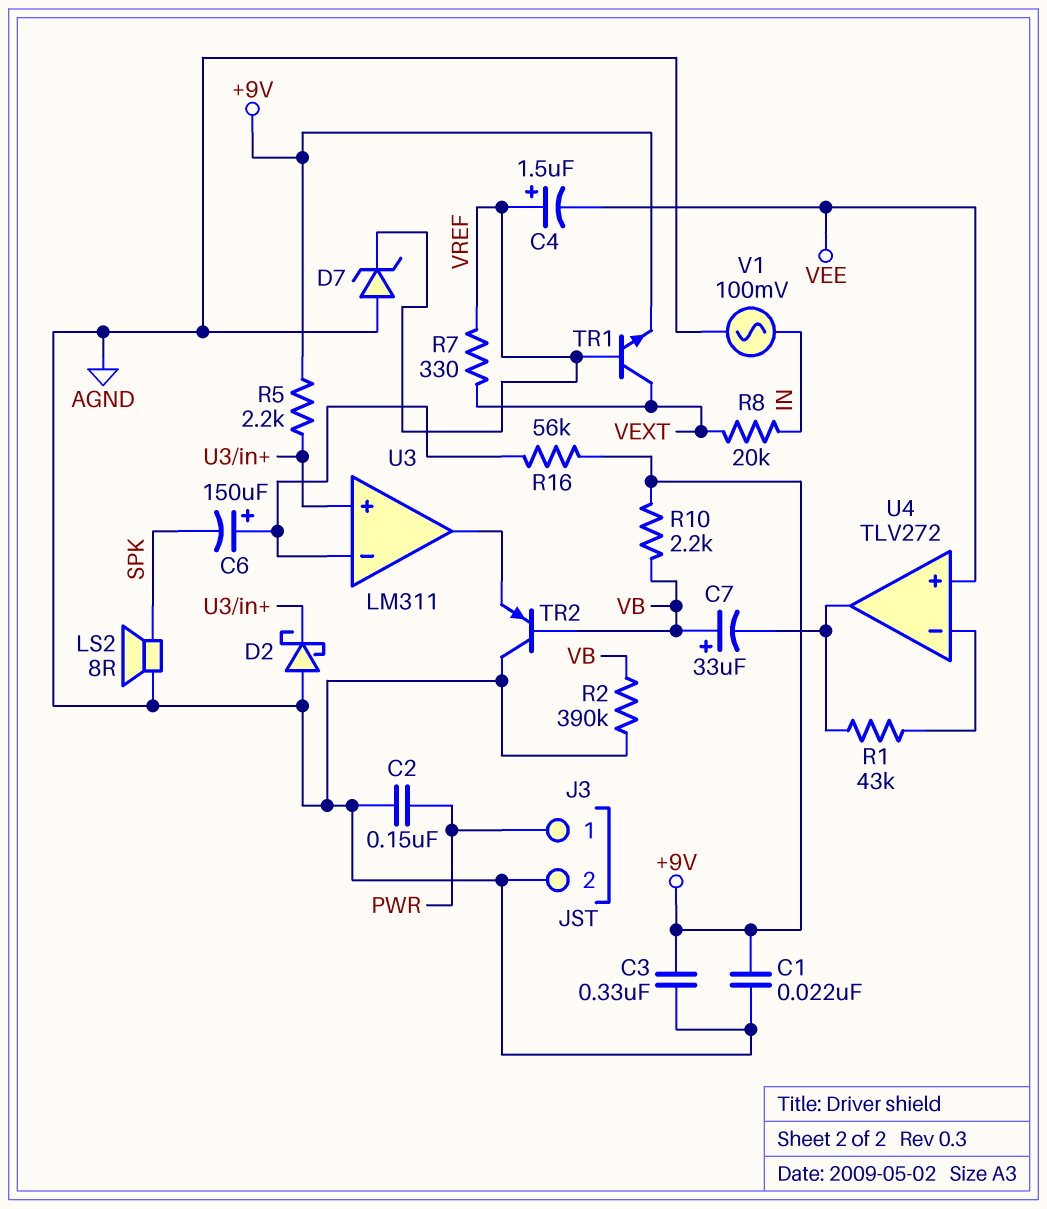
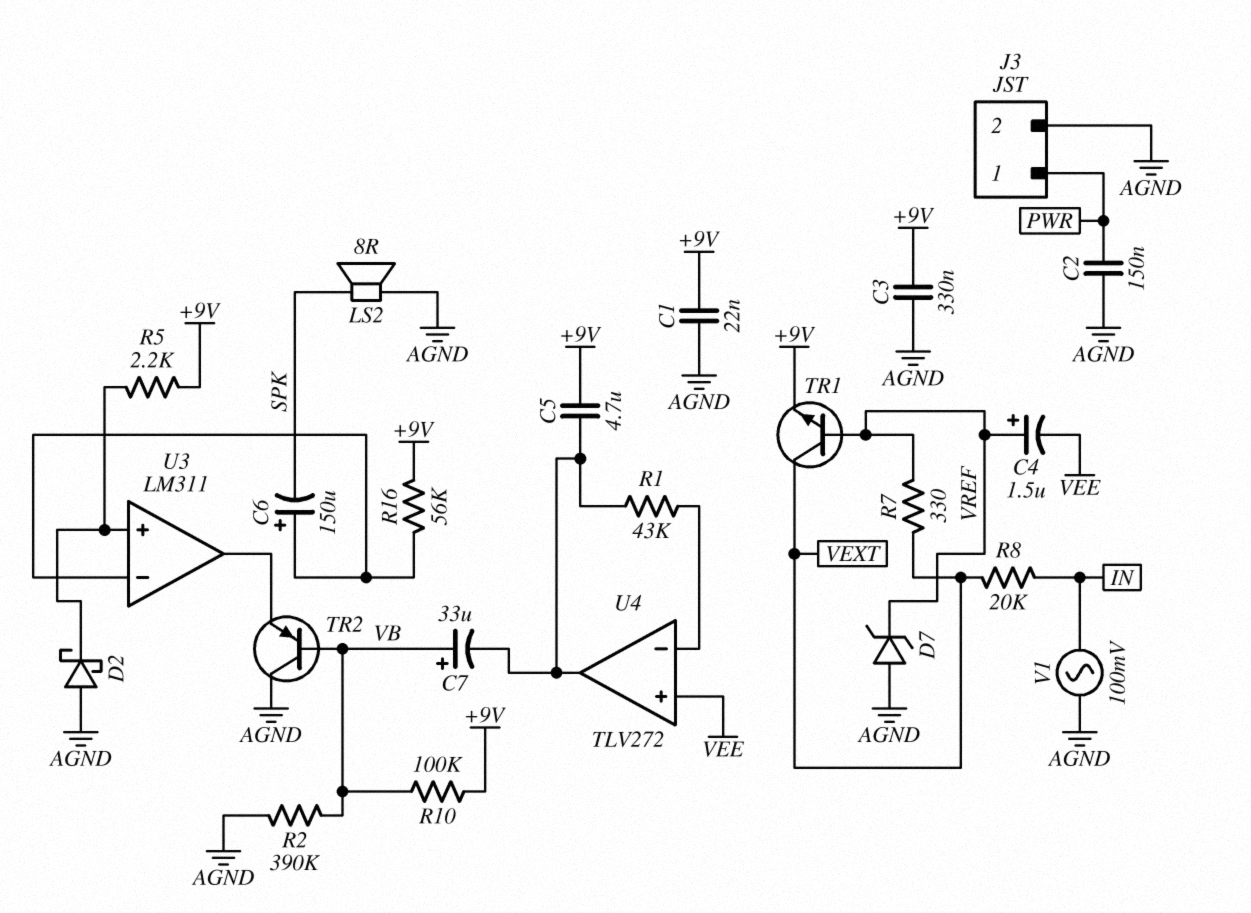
C5: none -> 4.7uF (+9V, U4/out)
R10: 2.2k (+9V, VB) -> 100k (+9V, VB)

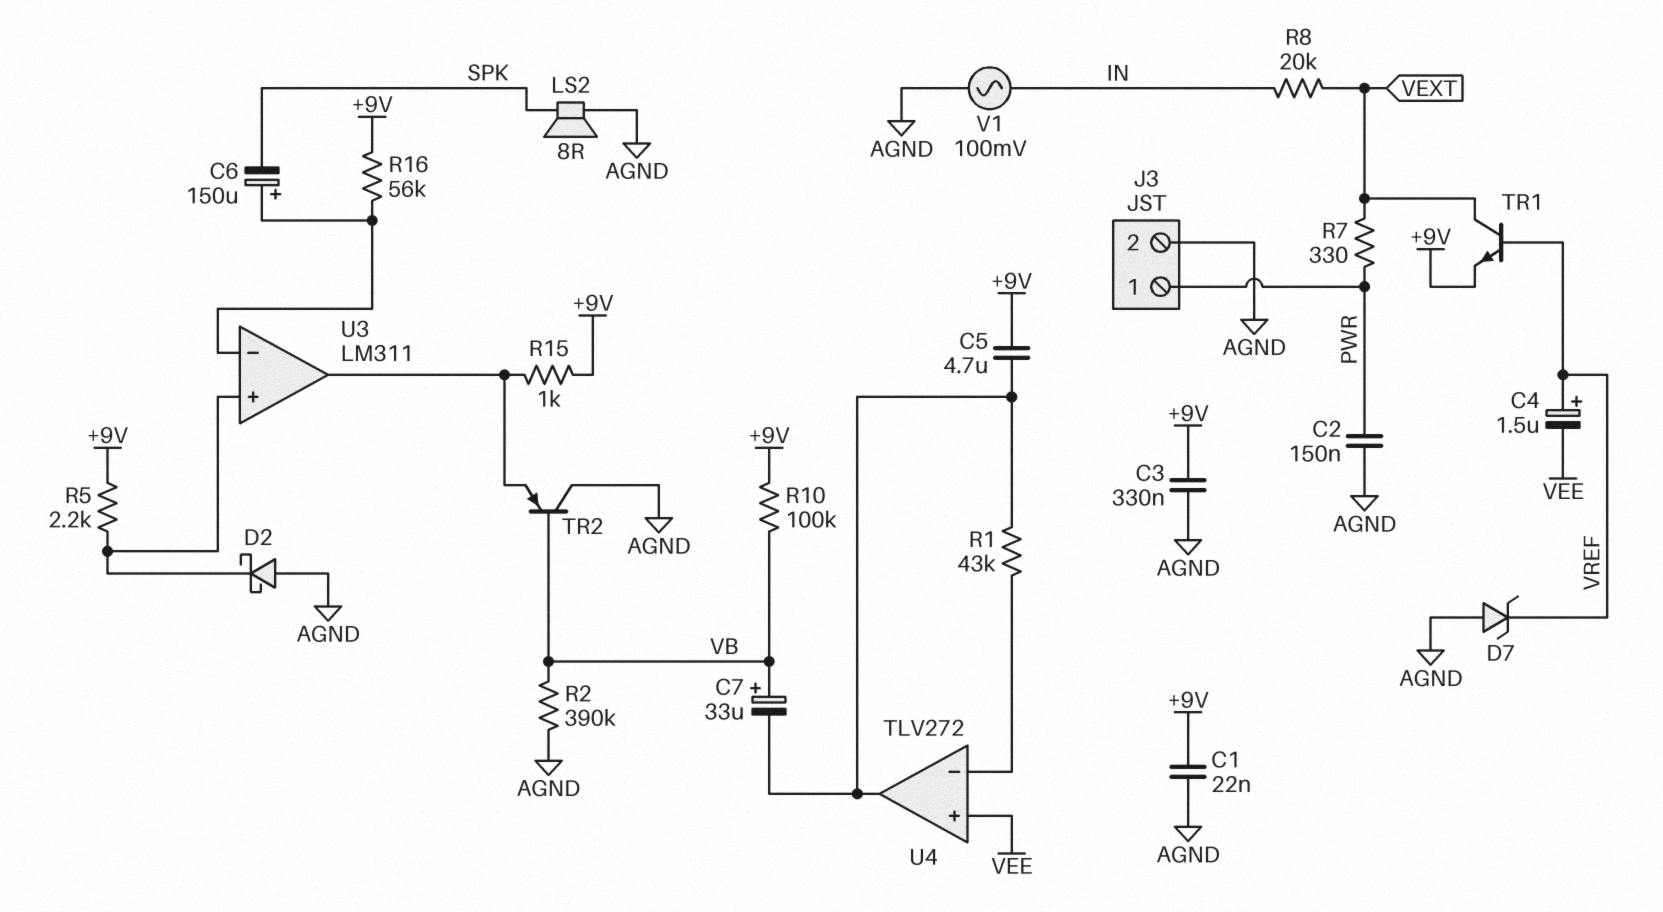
R7: 330 (VEXT, VREF) -> 330 (PWR, VEXT)
R15: none -> 1k (+9V, U3/out)

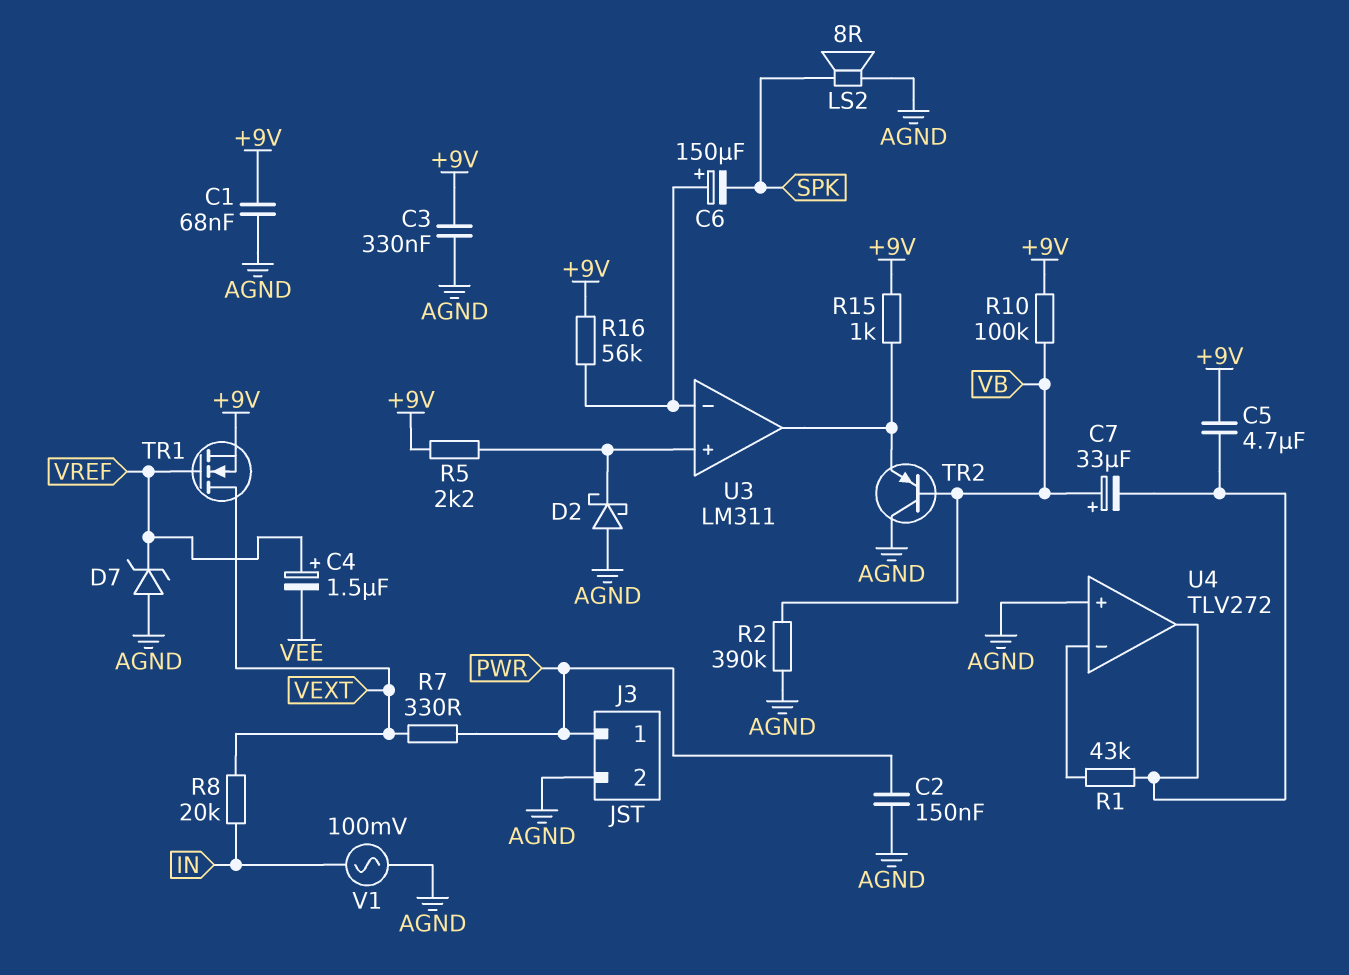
C1: 22nF (+9V, AGND) -> 68nF (+9V, AGND)
TR1: NPN (B VREF, C VEXT, E +9V) -> NMOS (G VREF, D VEXT, S +9V)
U4 pin in+: VEE -> AGND

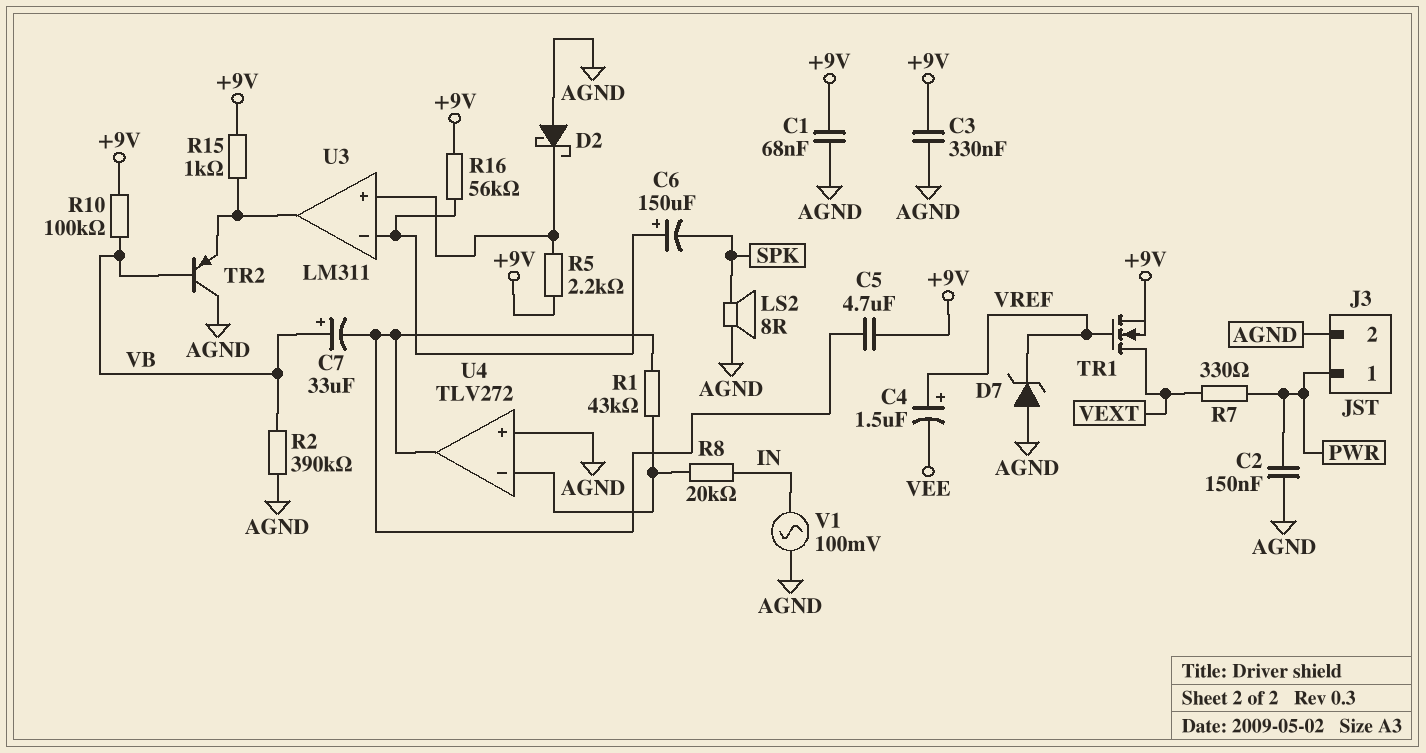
R8: 20k (IN, VEXT) -> 20k (IN, U4/in-)

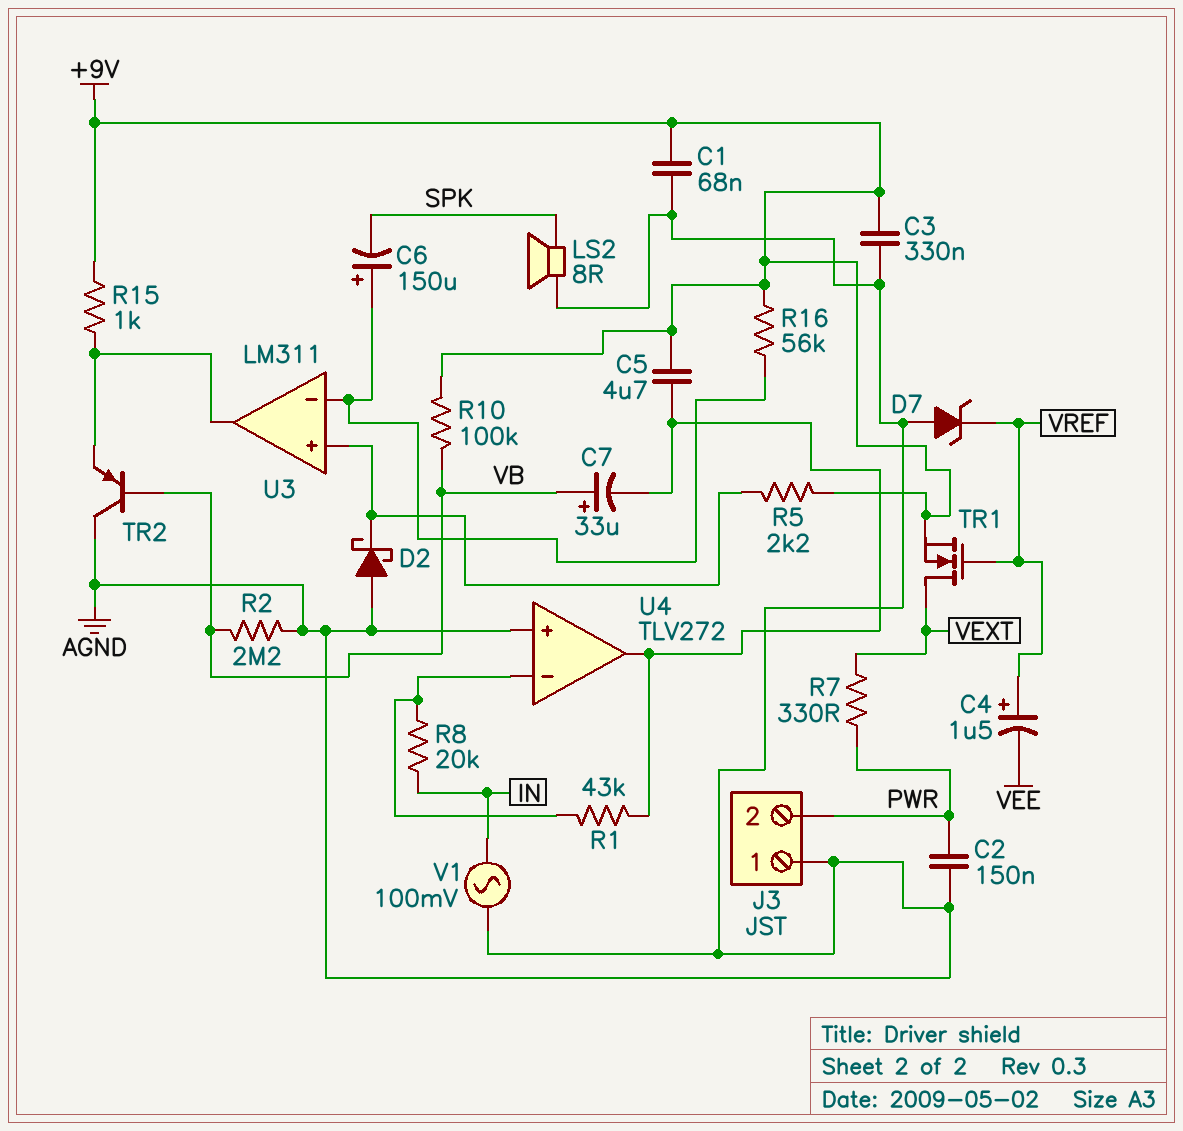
J3 pin 1: PWR -> AGND
J3 pin 2: AGND -> PWR
R2: 390k (AGND, VB) -> 2.2M (AGND, VB)

